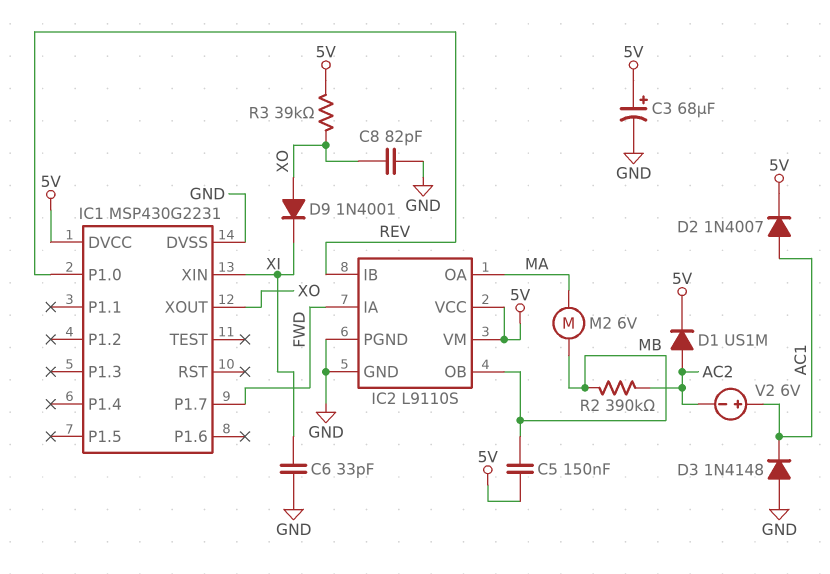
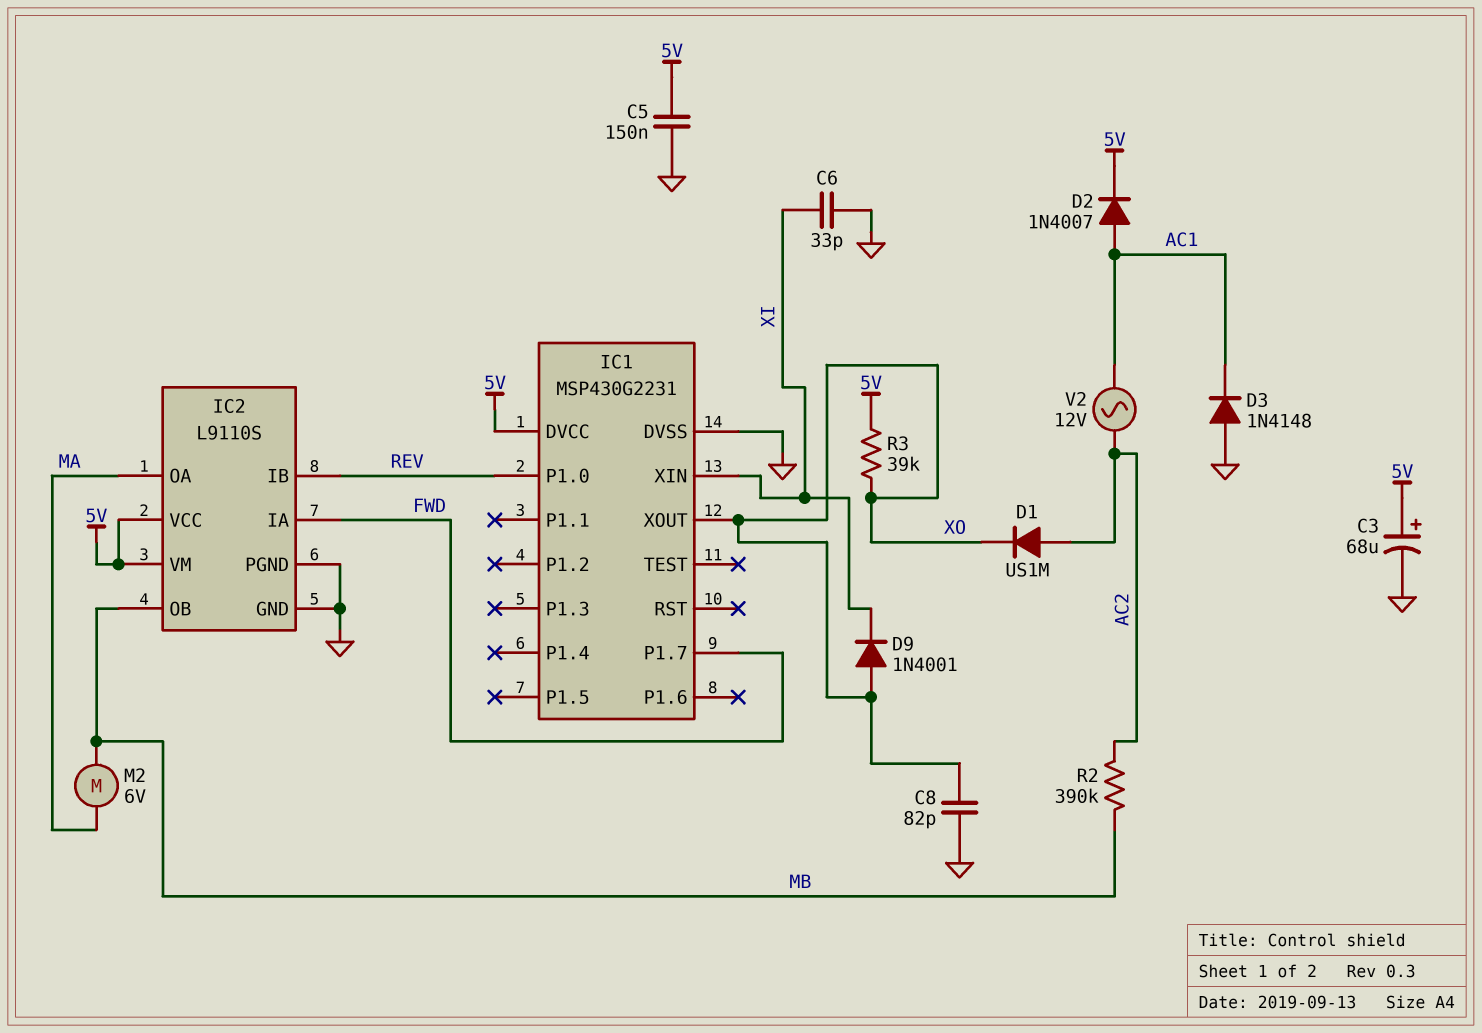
C5: 150nF (5V, MB) -> 150nF (5V, GND)
D1: diode US1M (A AC2, K 5V) -> diode US1M (A AC2, K XO)
V2: 6V (plus AC1, minus AC2) -> AC 12V (AC1, AC2)

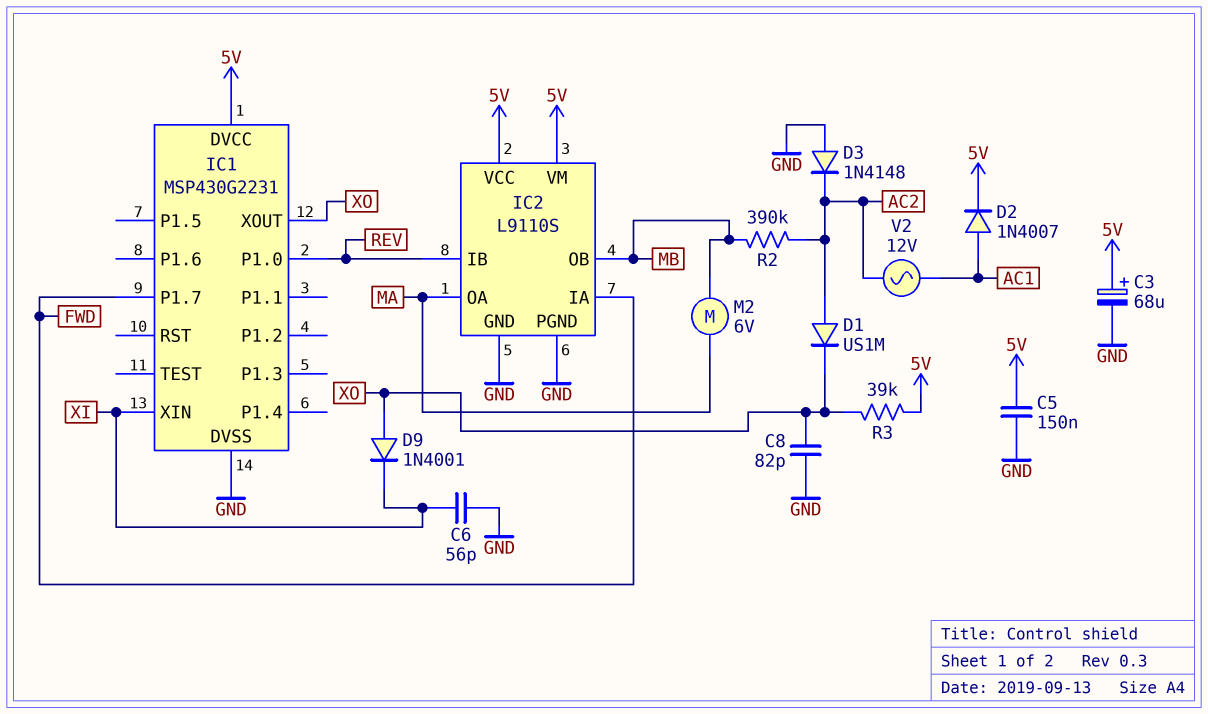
C6: 33pF (GND, XI) -> 56pF (GND, XI)
D3: diode 1N4148 (A GND, K AC1) -> diode 1N4148 (A GND, K AC2)

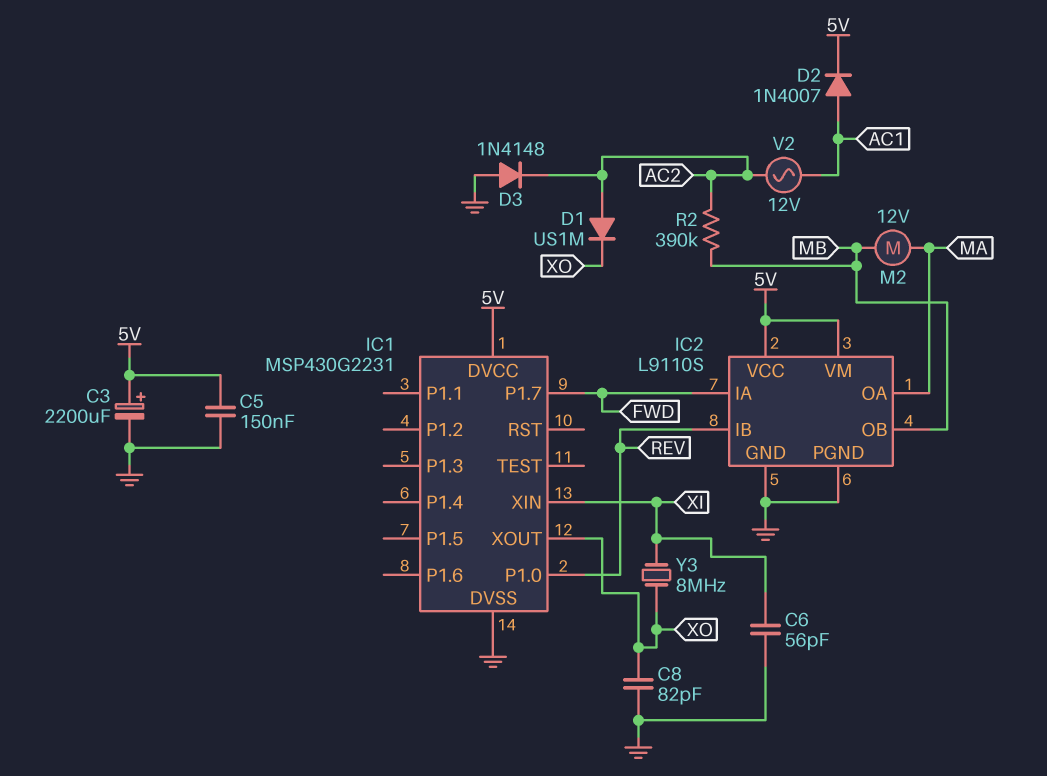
C3: 68uF (plus 5V, minus GND) -> 2200uF (plus 5V, minus GND)
D9: diode 1N4001 (A XO, K XI) -> none
M2: motor 6V (MA, MB) -> motor 12V (MA, MB)
R3: 39k (5V, XO) -> none
Y3: none -> 8MHz (XI, XO)

